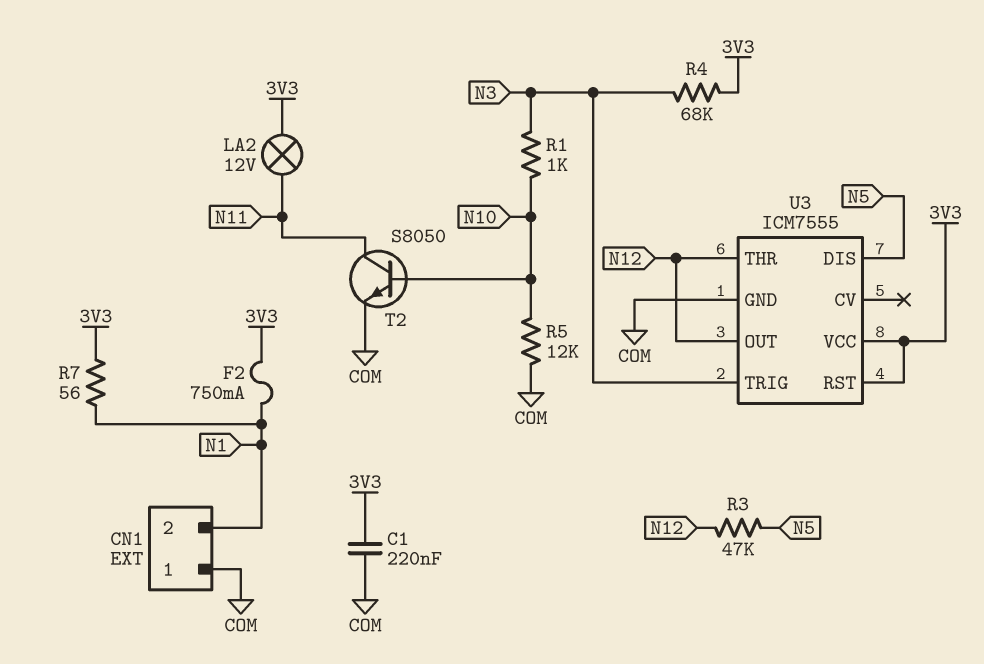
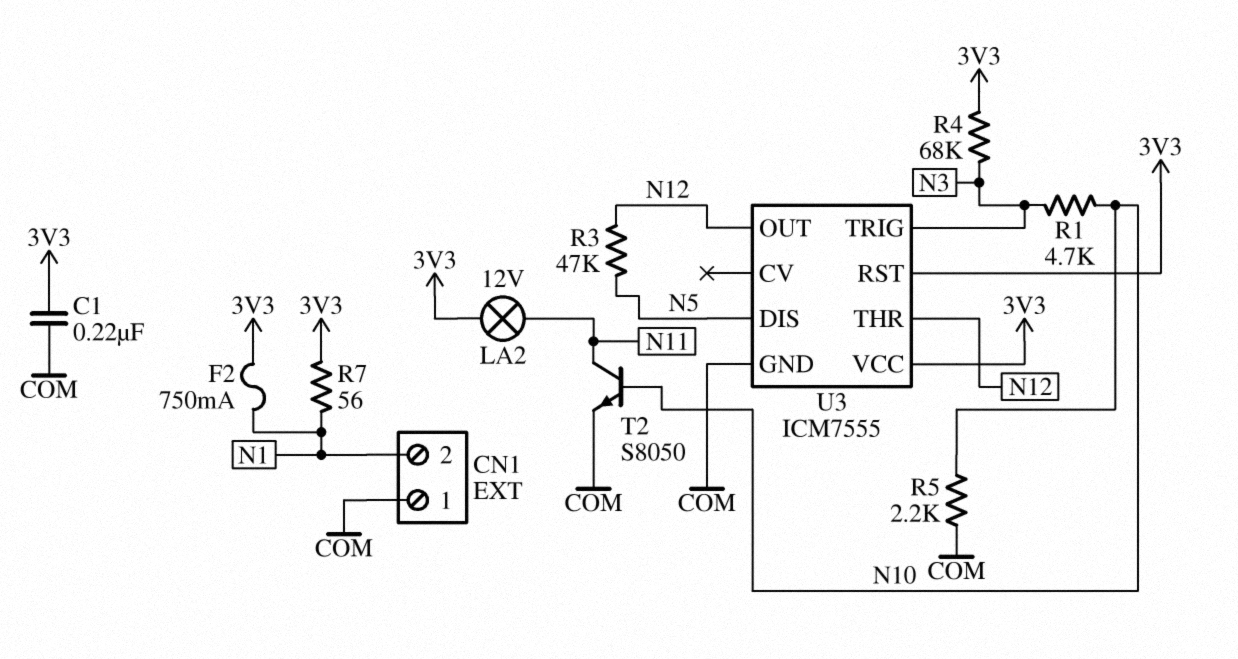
R1: 1k (N3, N10) -> 4.7k (N3, N10)
R5: 12k (COM, N10) -> 2.2k (COM, N10)

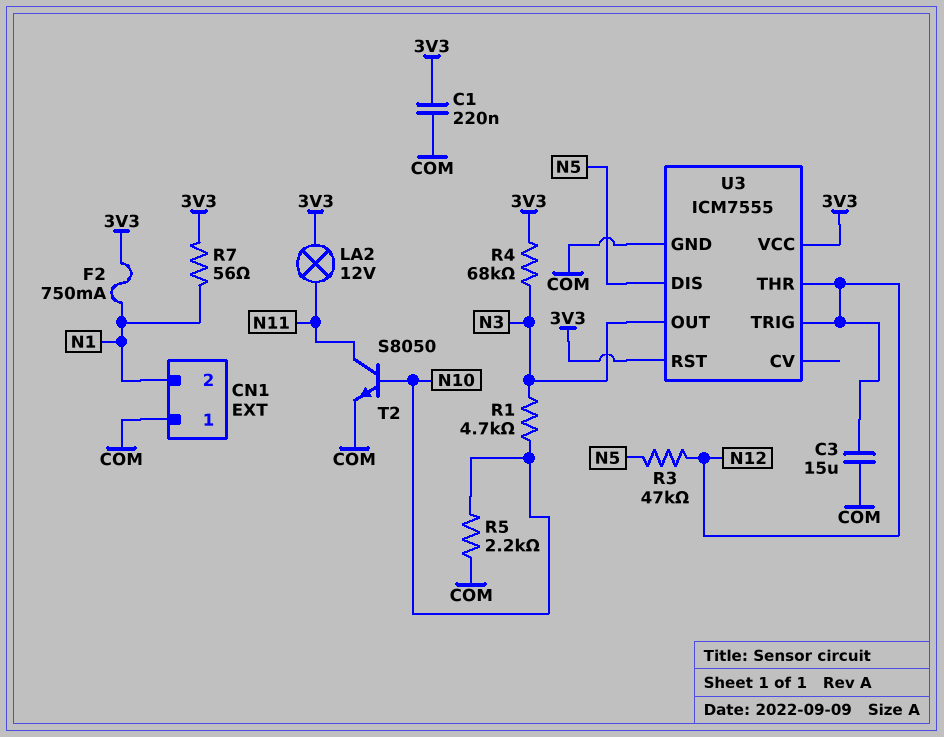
C3: none -> 15uF (COM, N12)
U3 pin OUT: N12 -> N3
U3 pin TRIG: N3 -> N12

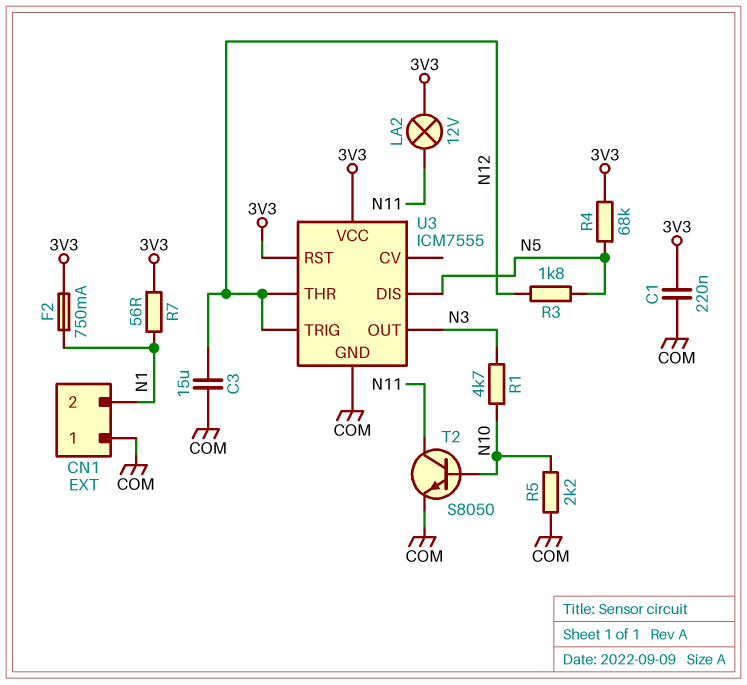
R3: 47k (N5, N12) -> 1.8k (N5, N12)
R4: 68k (3V3, N3) -> 68k (3V3, N5)

